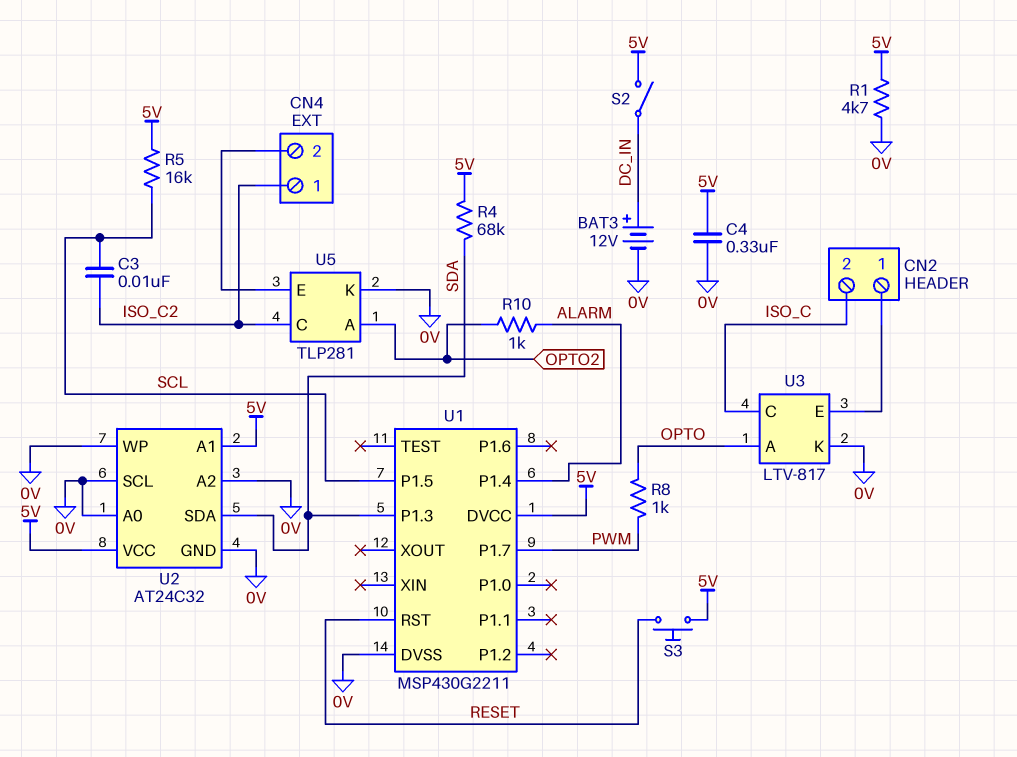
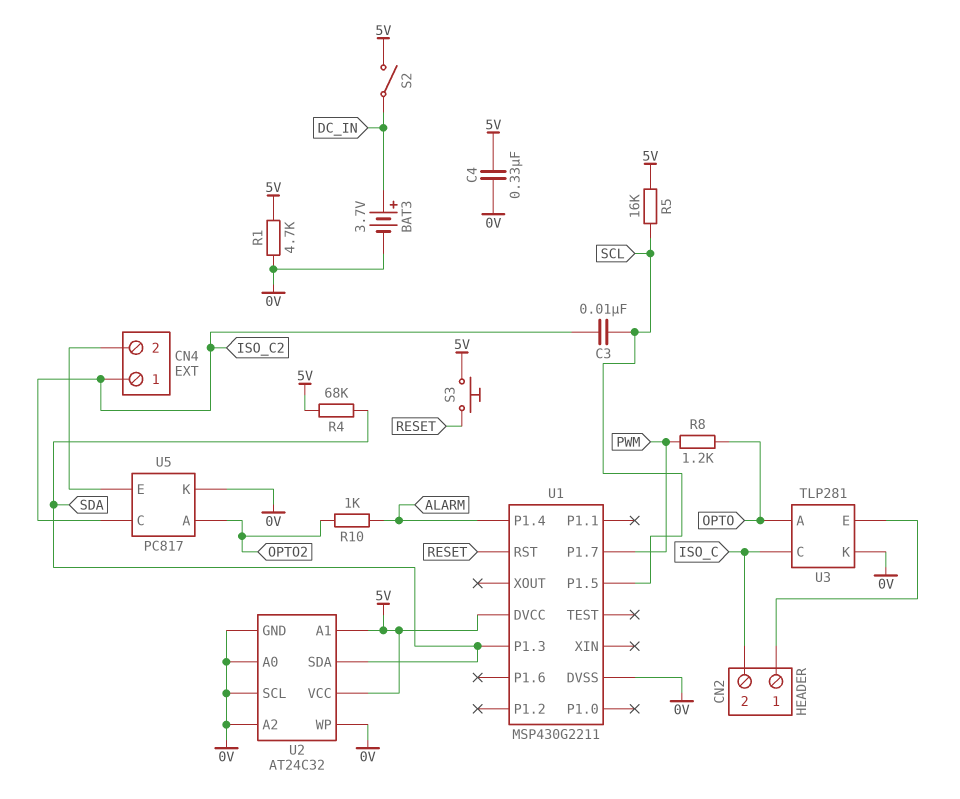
BAT3: 12V (plus DC_IN, minus 0V) -> 3.7V (plus DC_IN, minus 0V)
R8: 1k (OPTO, PWM) -> 1.2k (OPTO, PWM)
U3: LTV-817 -> TLP281
U5: TLP281 -> PC817

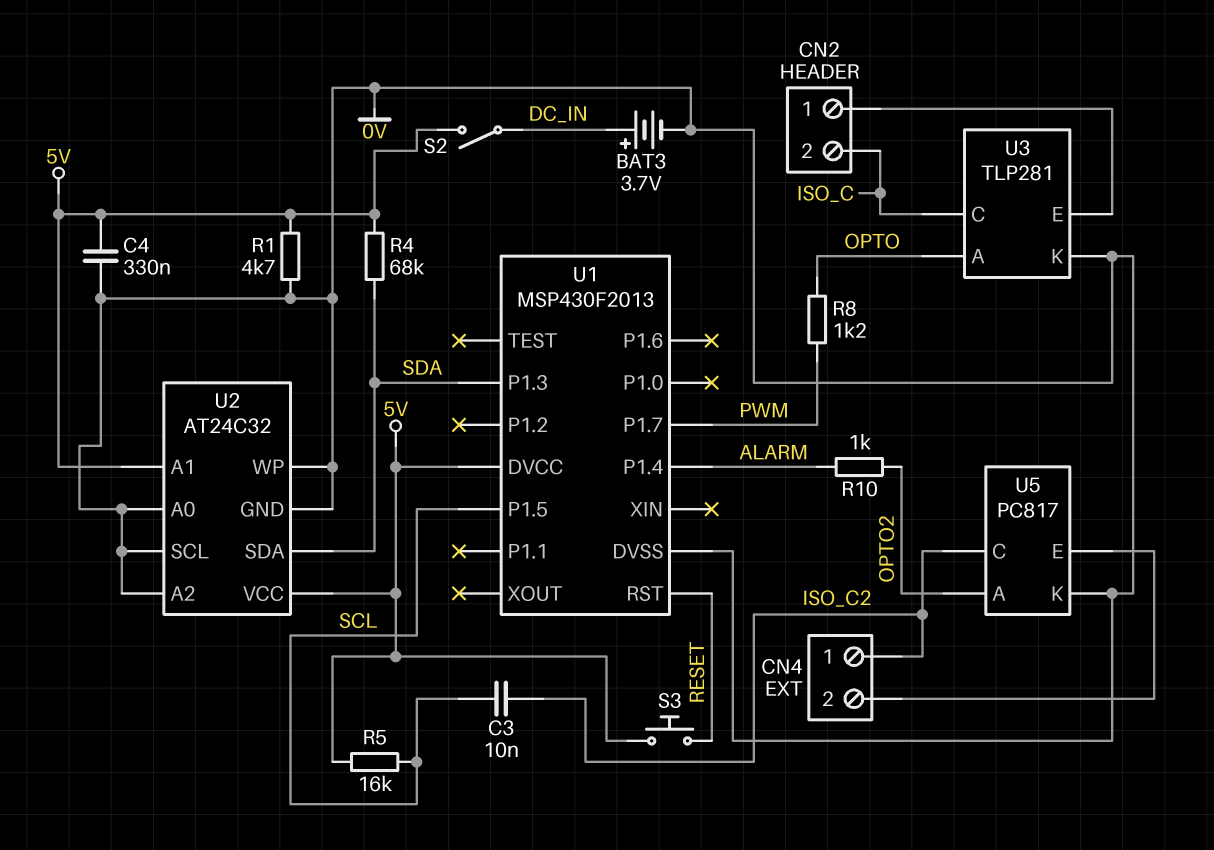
U1: MSP430G2211 -> MSP430F2013

